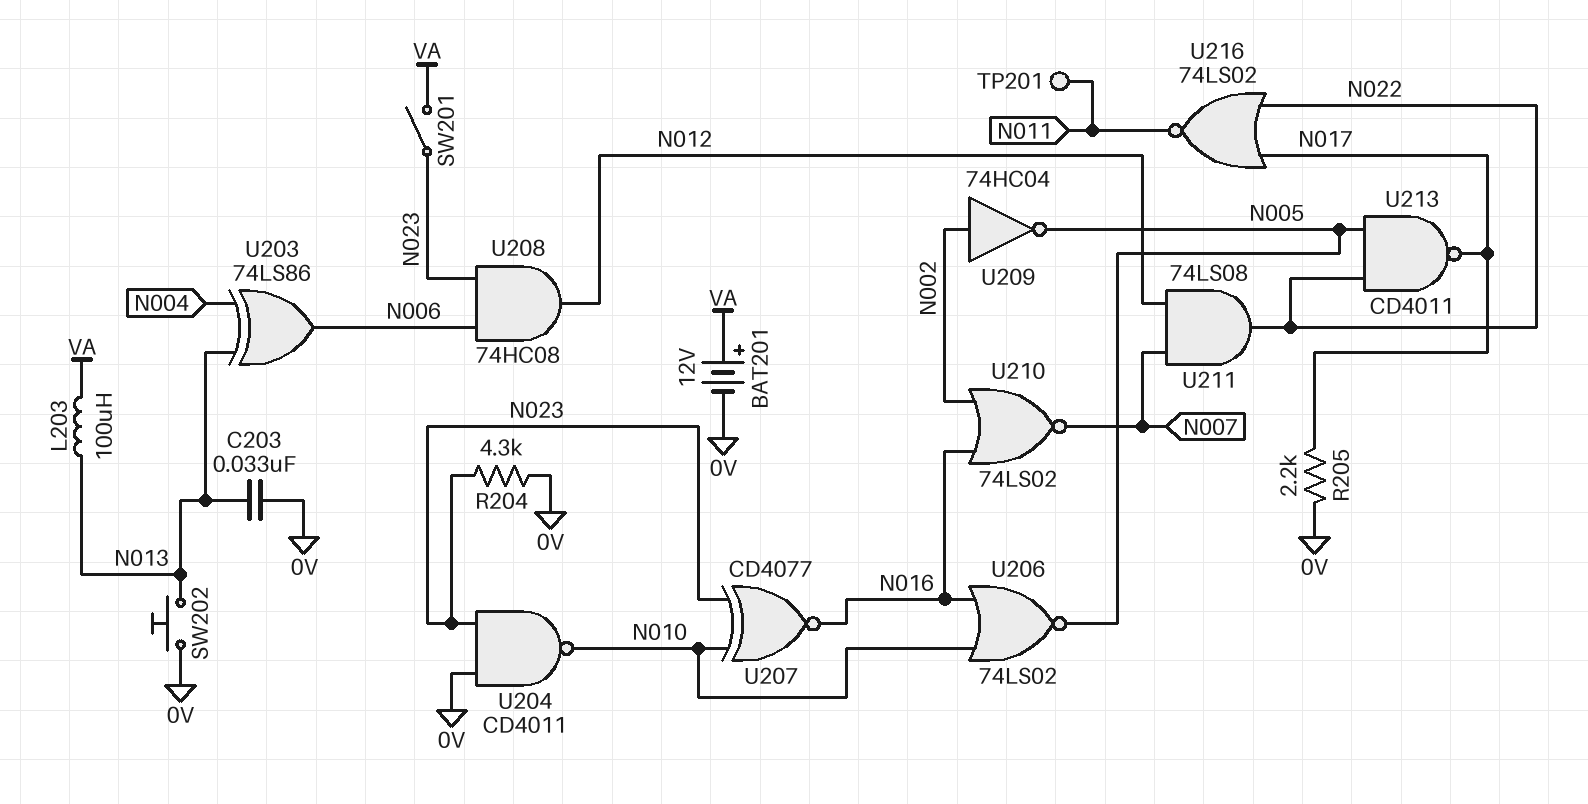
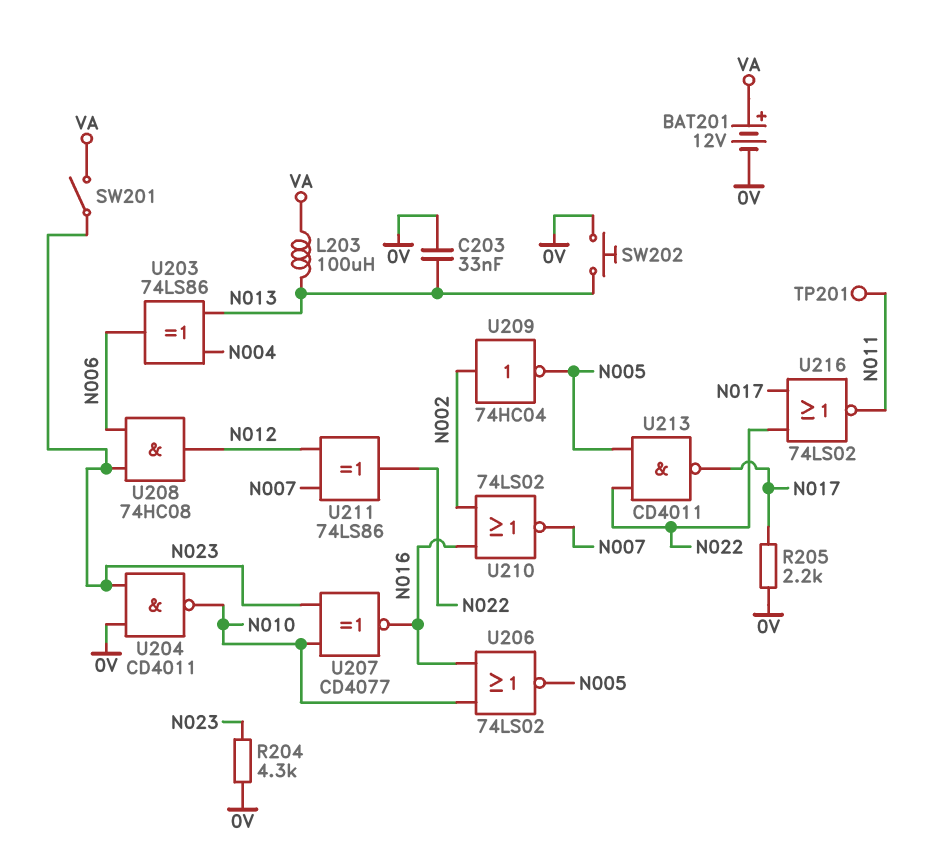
U211: AND 74LS08 (in N007, in N012, out N022) -> XOR 74LS86 (in N007, in N012, out N022)

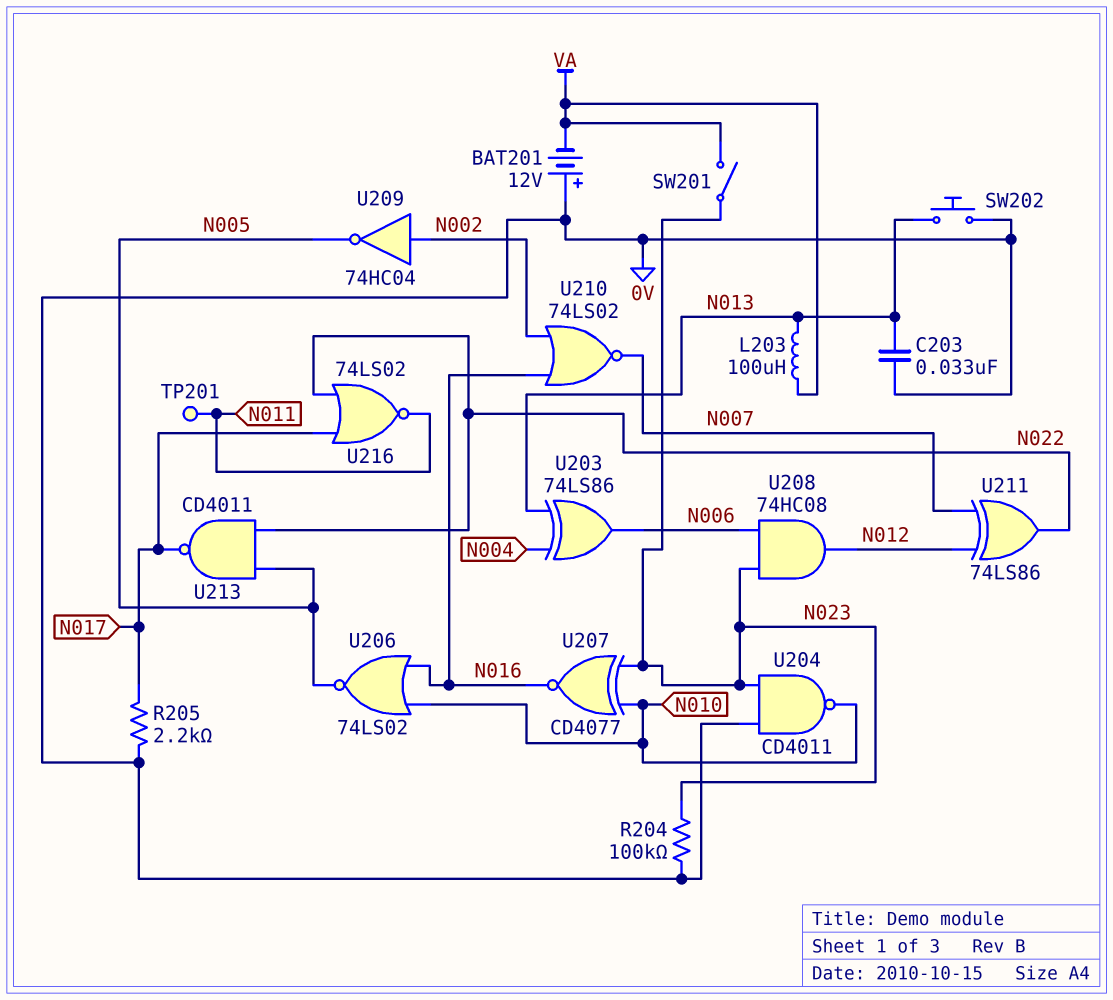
BAT201: 12V (plus VA, minus 0V) -> 12V (plus 0V, minus VA)
R204: 4.3k (0V, N023) -> 100k (0V, N023)

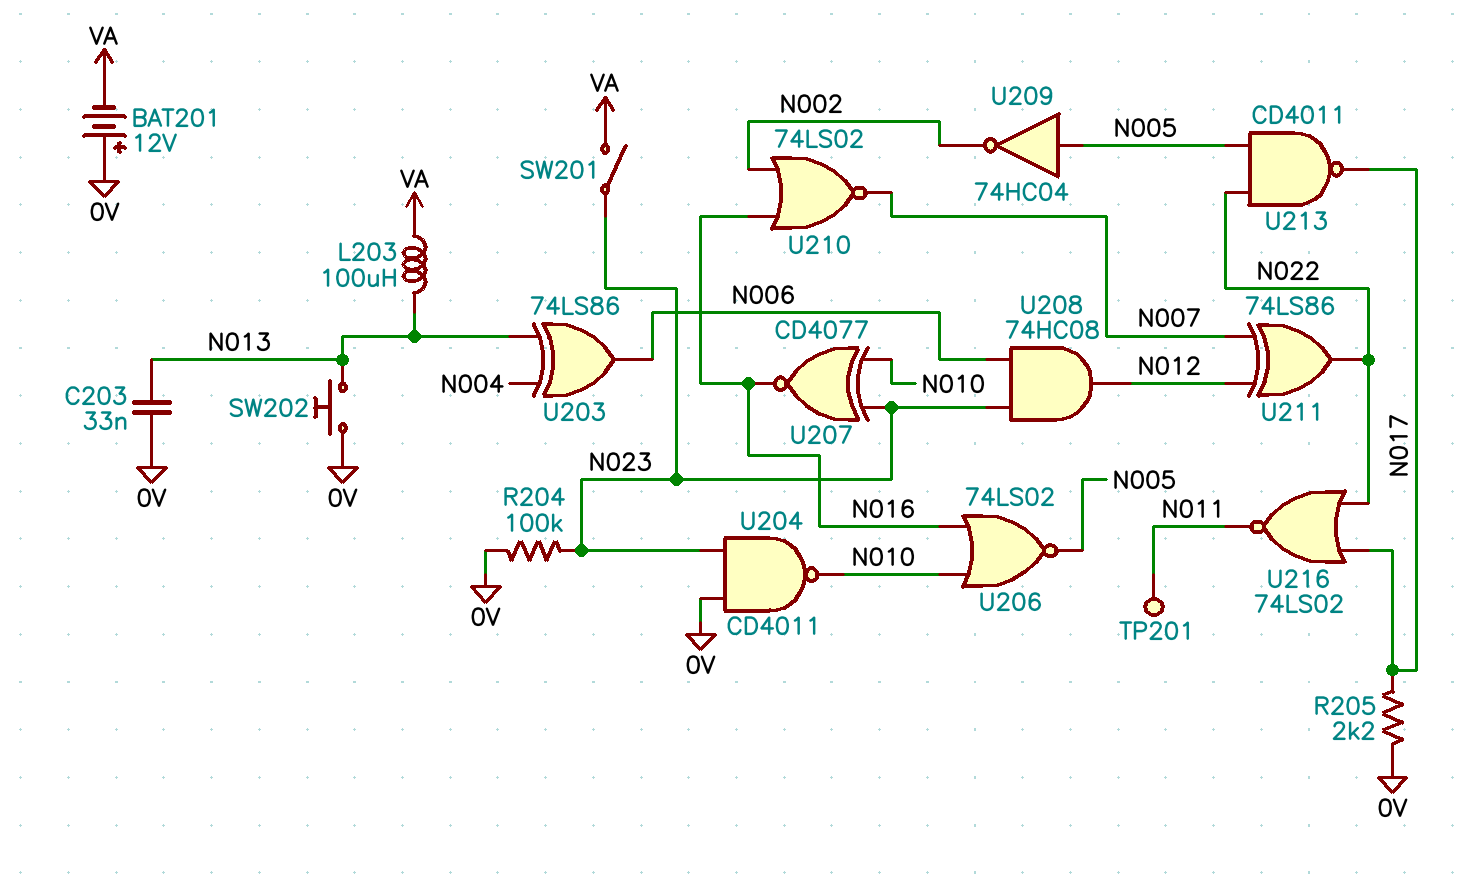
U209: NOT 74HC04 (in N002, out N005) -> NOT 74HC04 (in N005, out N002)

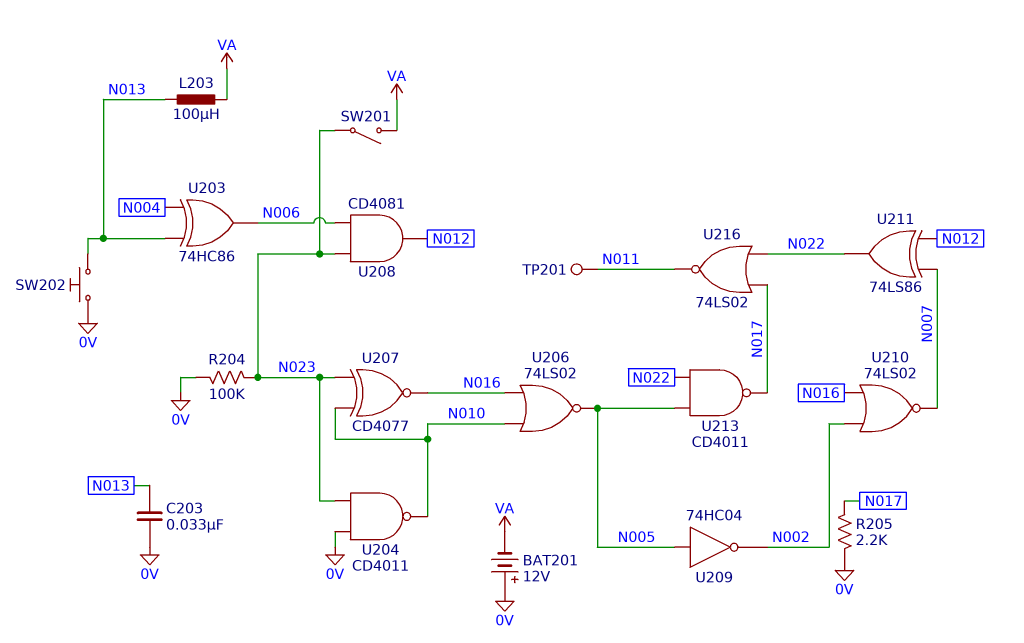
U203: XOR 74LS86 (in N004, in N013, out N006) -> XOR 74HC86 (in N004, in N013, out N006)
U208: AND 74HC08 (in N006, in N023, out N012) -> AND CD4081 (in N006, in N023, out N012)

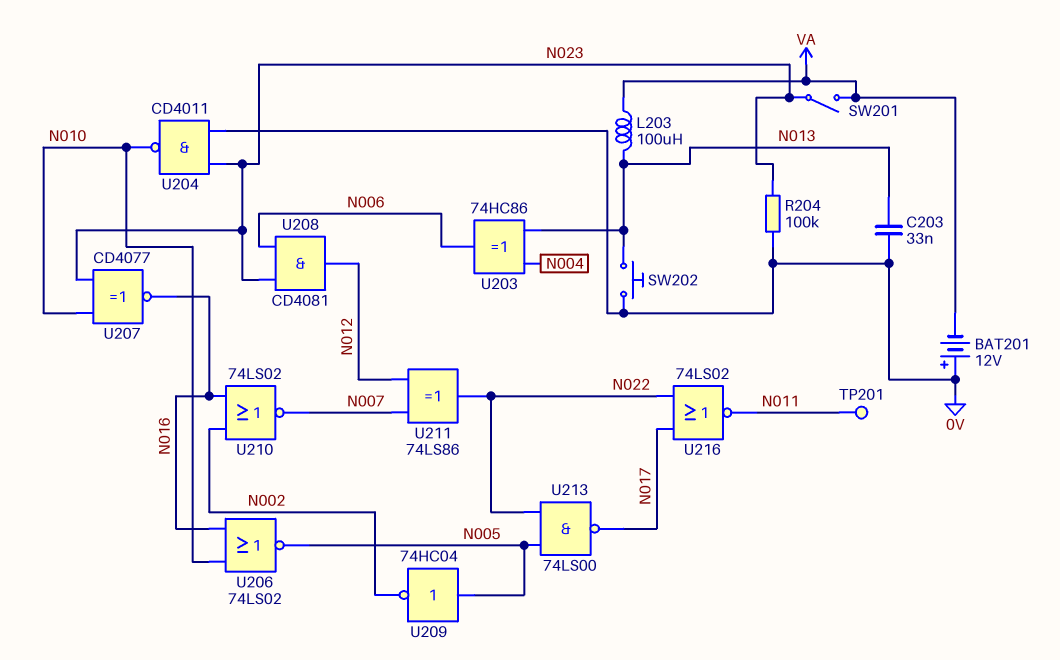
R205: 2.2k (0V, N017) -> none
U213: NAND CD4011 (in N005, in N022, out N017) -> NAND 74LS00 (in N005, in N022, out N017)

